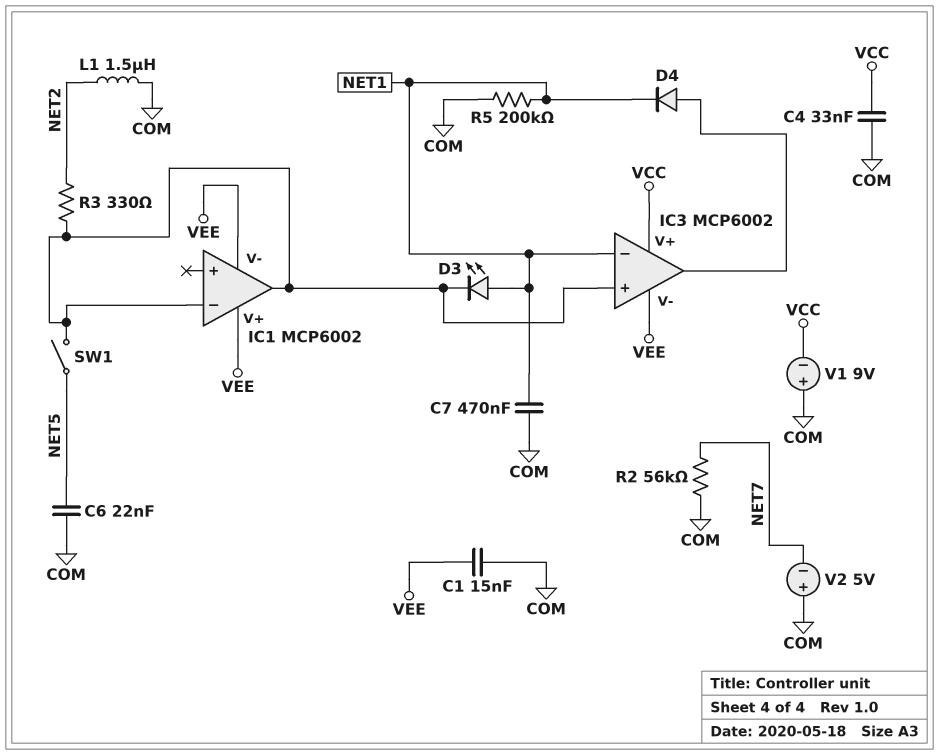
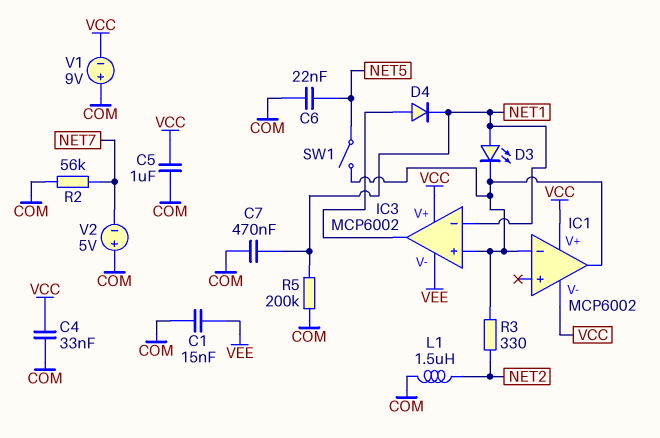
C5: none -> 1uF (COM, VCC)
IC1 pin V+: VEE -> VCC
IC1 pin V-: VEE -> VCC

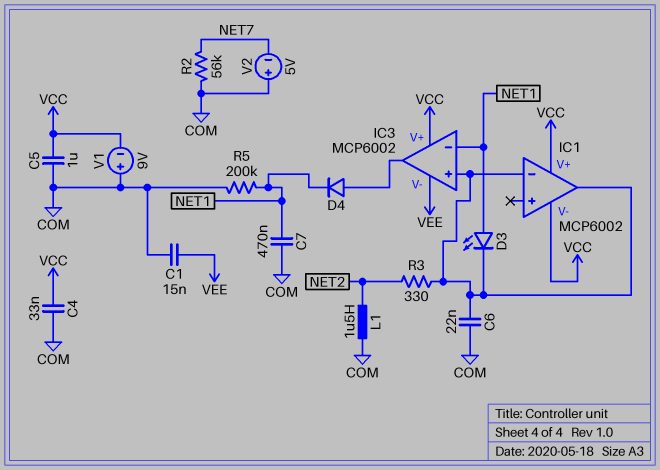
C6: 22nF (COM, NET5) -> 22nF (COM, IC1/in-)
SW1: switch (IC1/in-, NET5) -> none

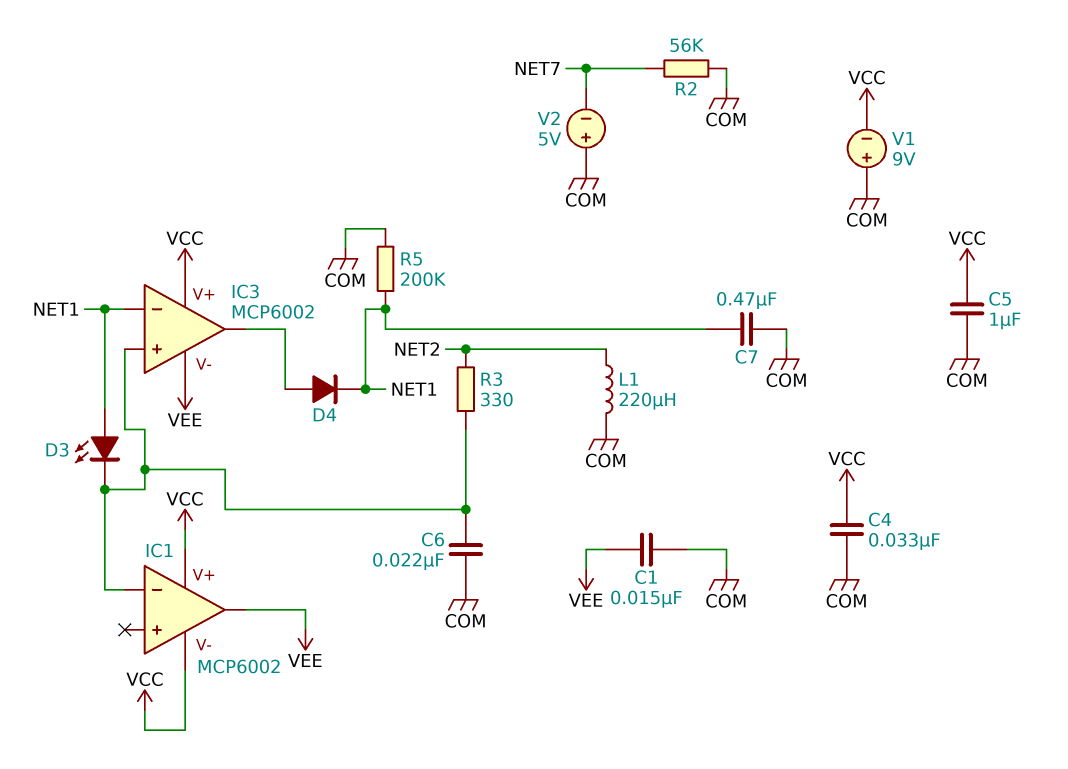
IC1 pin out: IC1/in- -> VEE
L1: 1.5uH (COM, NET2) -> 220uH (COM, NET2)

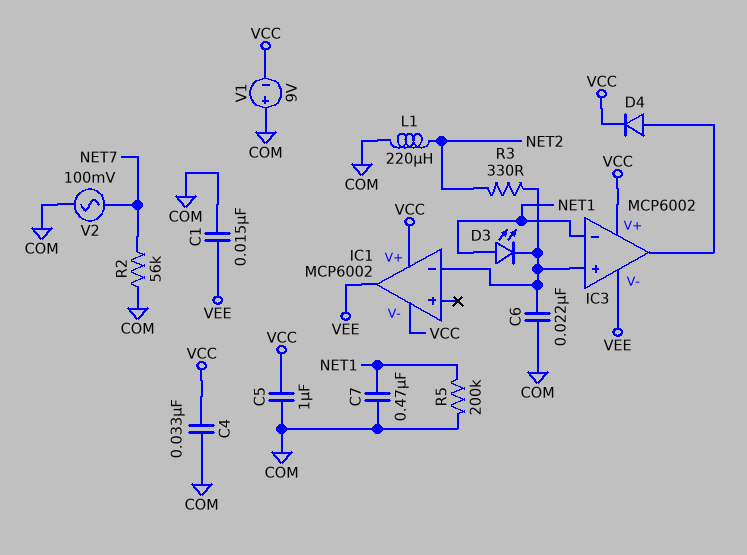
D4: diode (A IC3/out, K NET1) -> diode (A IC3/out, K VCC)
V2: 5V (plus COM, minus NET7) -> AC 100mV (COM, NET7)

